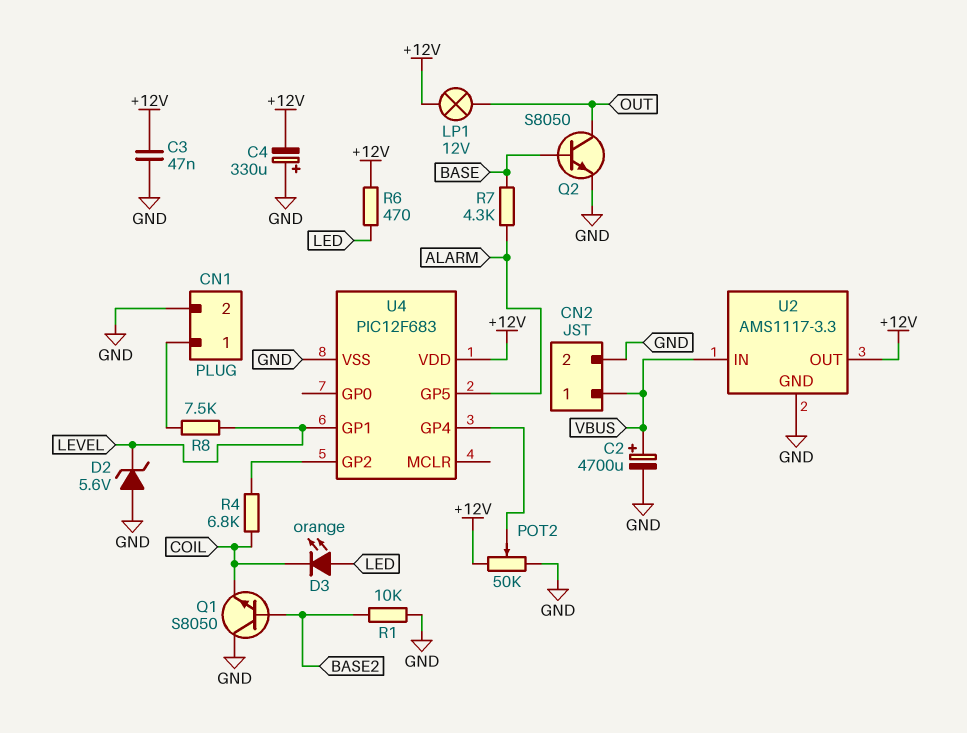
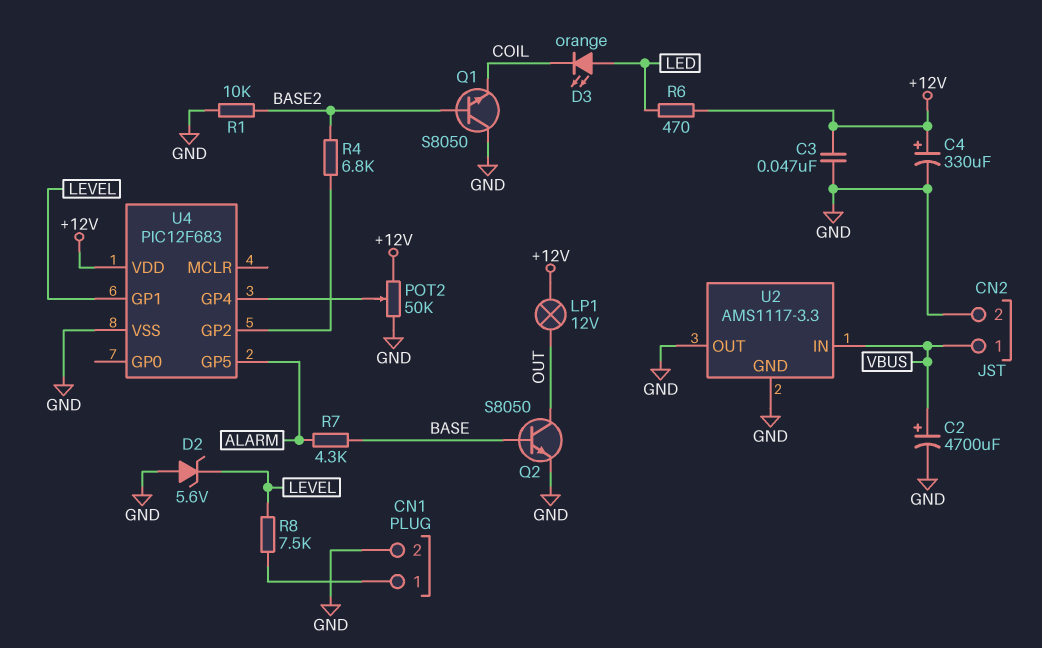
C4: 330uF (plus GND, minus +12V) -> 330uF (plus +12V, minus GND)
R4: 6.8k (COIL, U4/GP2) -> 6.8k (BASE2, U4/GP2)
U2 pin OUT: +12V -> GND

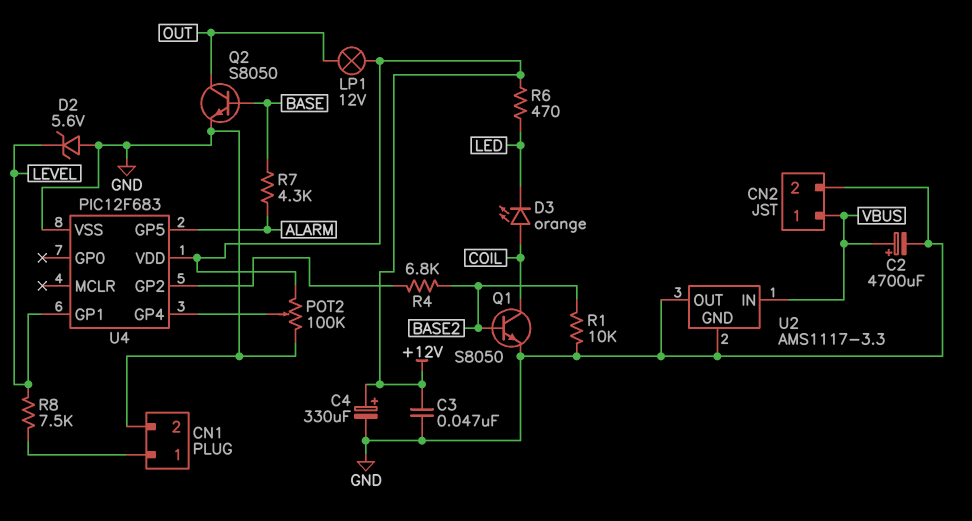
D3: LED orange (A LED, K COIL) -> LED orange (A COIL, K LED)
POT2: 50k (+12V, GND, wiper U4/GP4) -> 100k (+12V, GND, wiper U4/GP4)
Q1: NPN S8050 (B BASE2, C GND, E COIL) -> NPN S8050 (B BASE2, C COIL, E GND)

